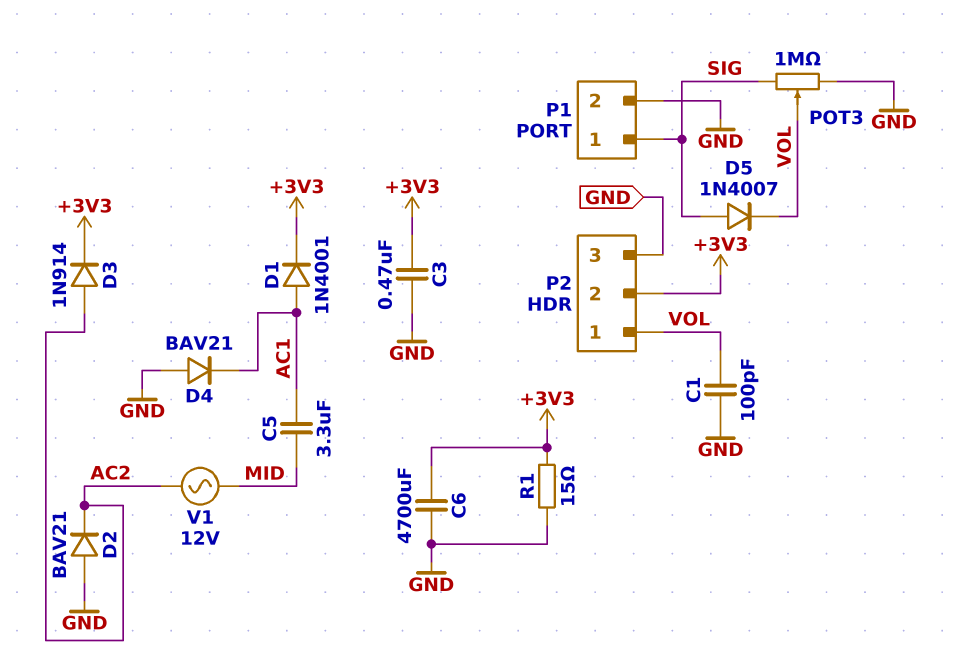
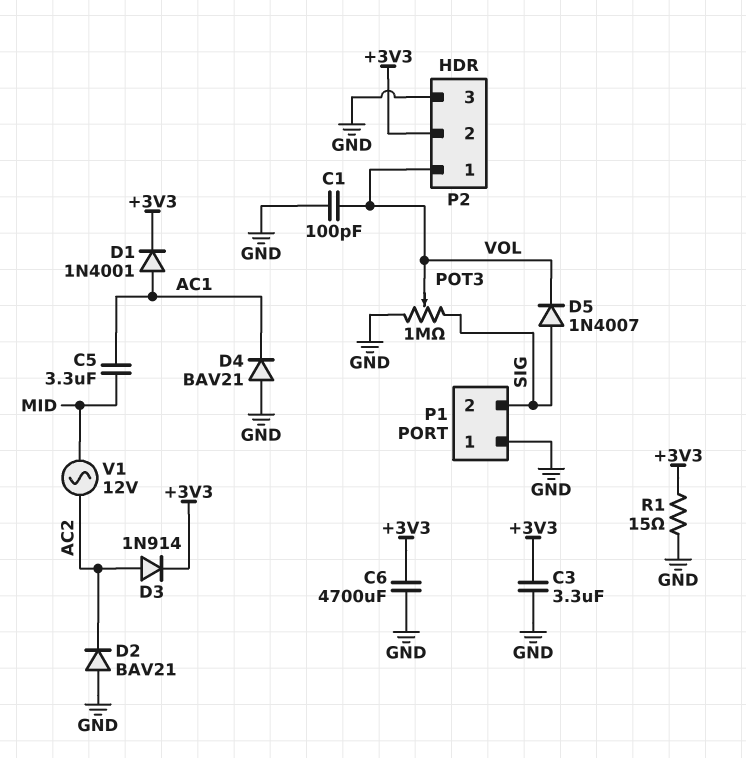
C3: 470nF (+3V3, GND) -> 3.3uF (+3V3, GND)
P1 pin 1: SIG -> GND
P1 pin 2: GND -> SIG

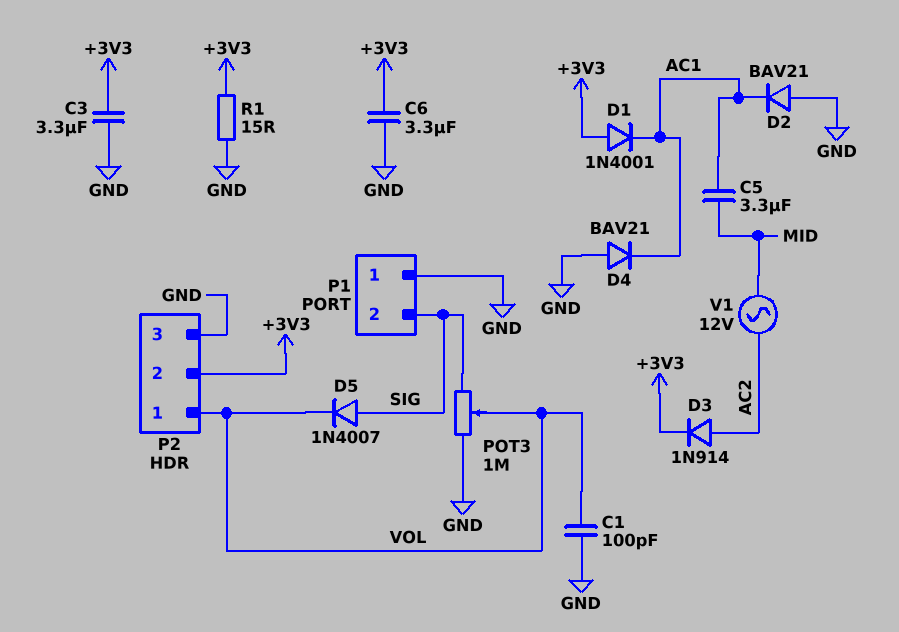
C6: 4700uF (+3V3, GND) -> 3.3uF (+3V3, GND)
D1: diode 1N4001 (A AC1, K +3V3) -> diode 1N4001 (A +3V3, K AC1)
D2: diode BAV21 (A GND, K AC2) -> diode BAV21 (A GND, K AC1)

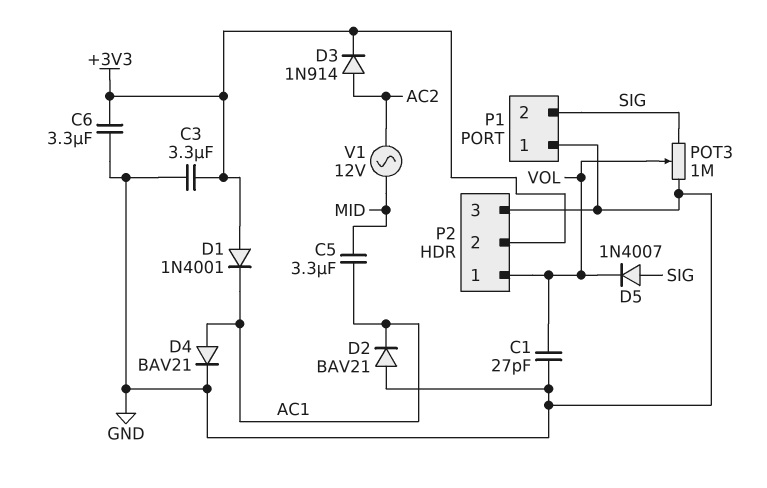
C1: 100pF (GND, VOL) -> 27pF (GND, VOL)
D4: diode BAV21 (A GND, K AC1) -> diode BAV21 (A AC1, K GND)
R1: 15 (+3V3, GND) -> none

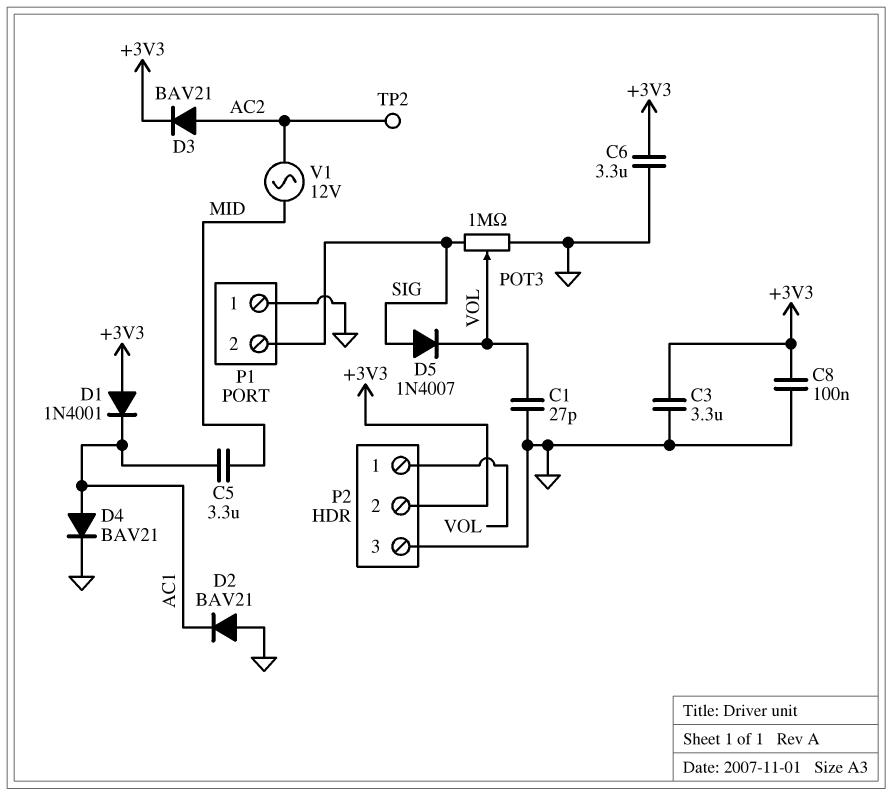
C8: none -> 100nF (+3V3, GND)
D3: diode 1N914 (A AC2, K +3V3) -> diode BAV21 (A AC2, K +3V3)
TP2: none -> test point (AC2)

